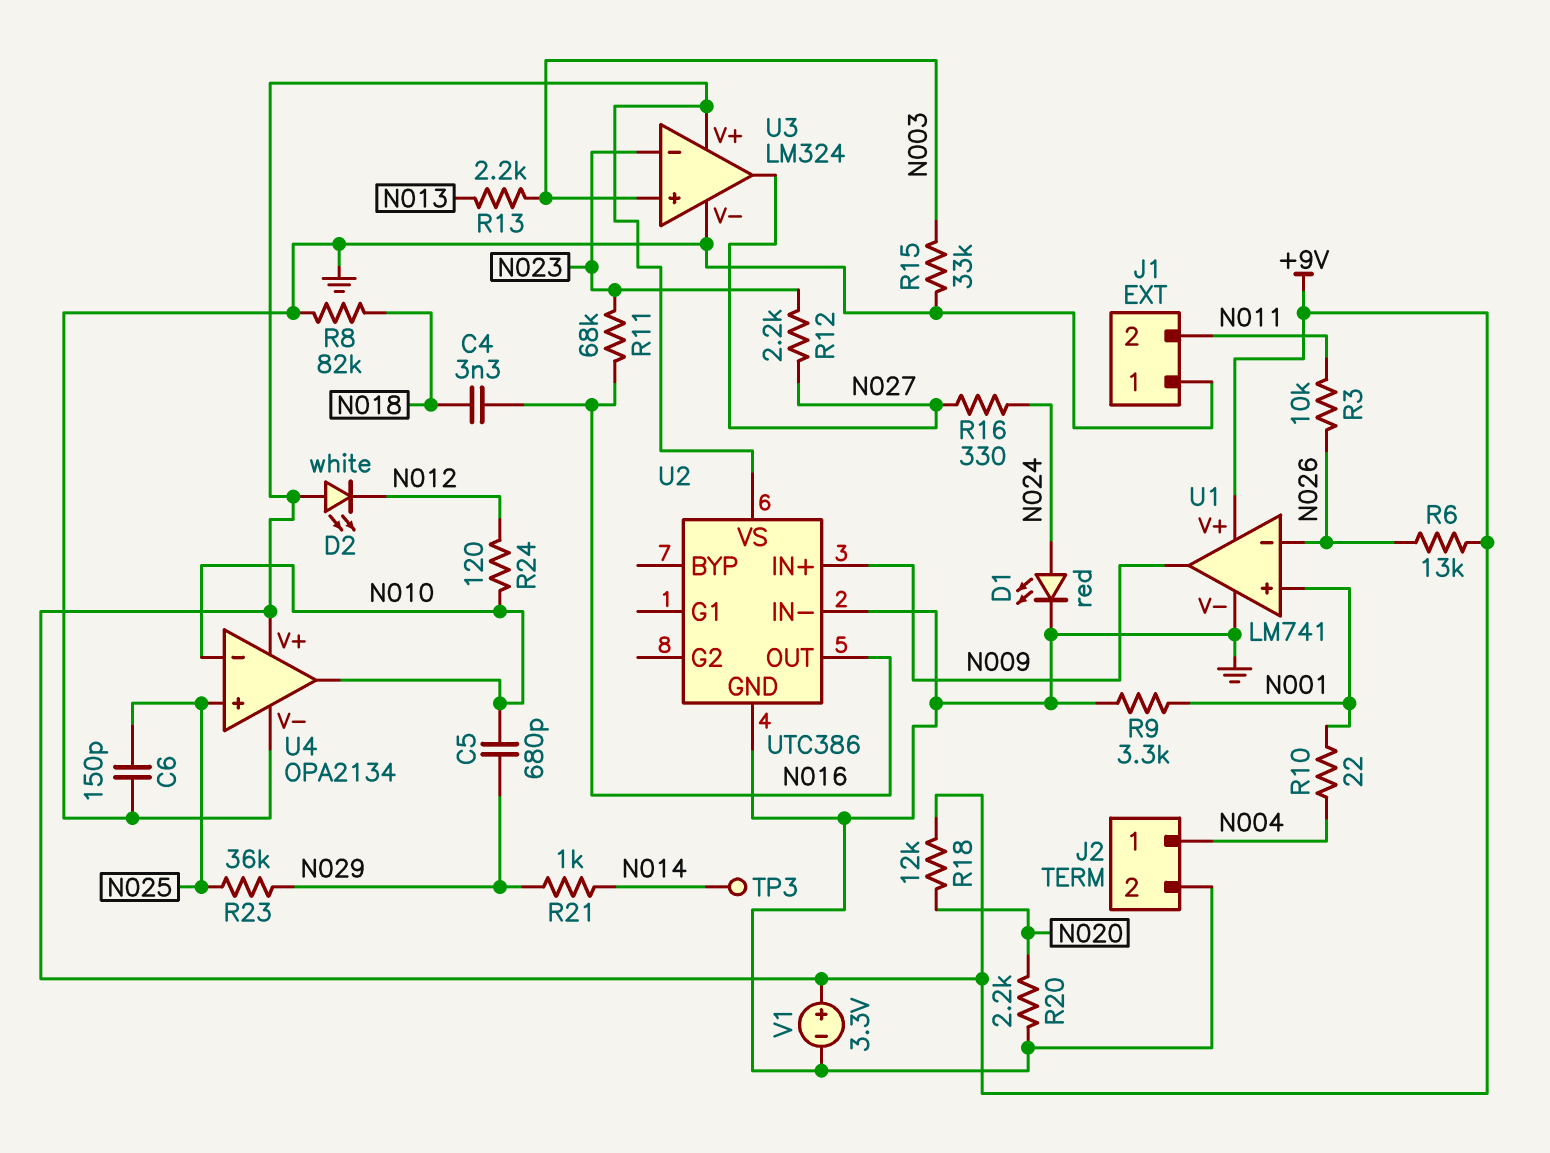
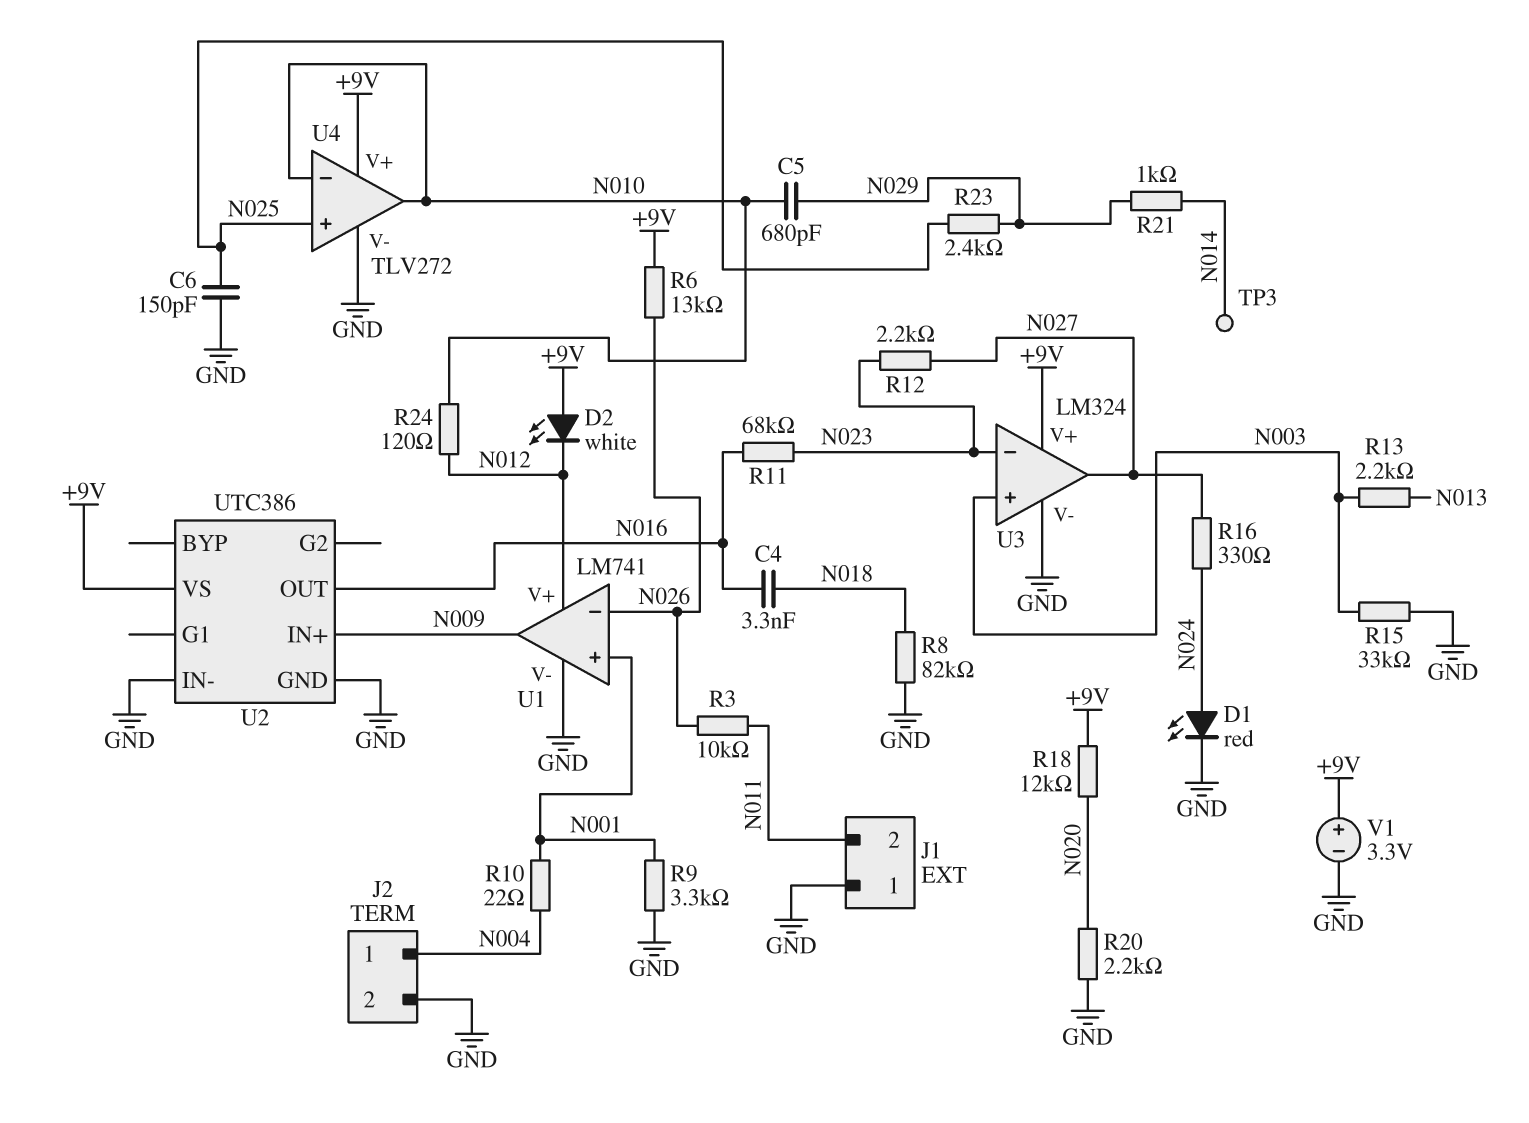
R23: 36k (N025, N029) -> 2.4k (N025, N029)
U1 pin V+: +9V -> N012
U4: OPA2134 -> TLV272

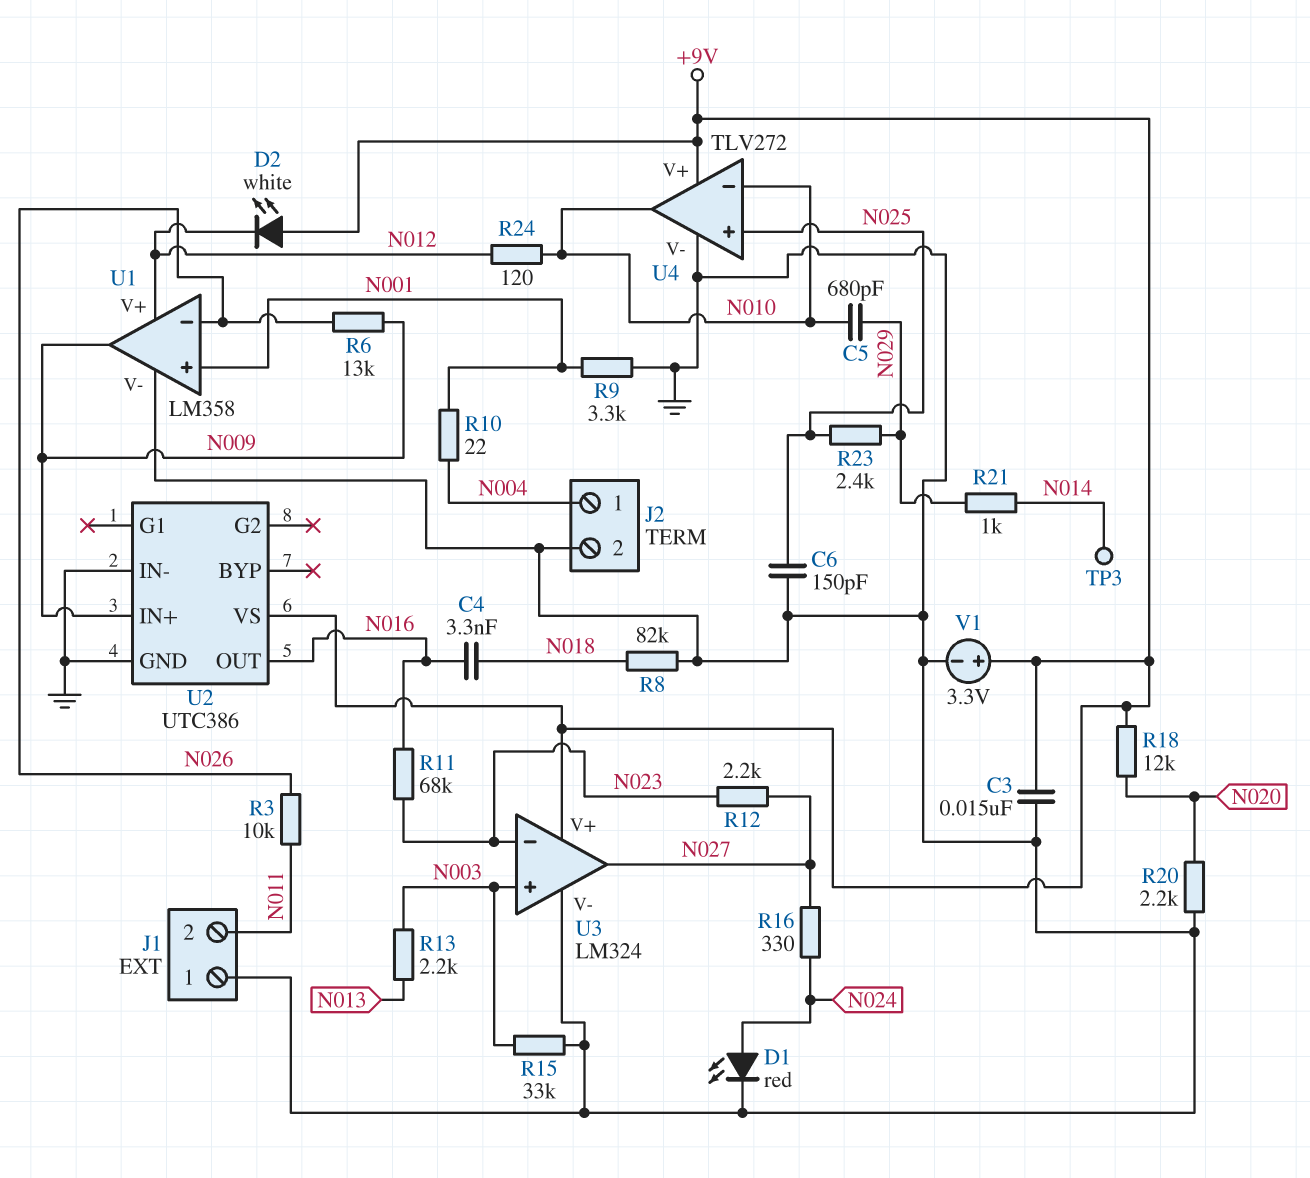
C3: none -> 15nF (+9V, GND)
R6: 13k (+9V, N026) -> 13k (N009, N026)
U1: LM741 -> LM358

